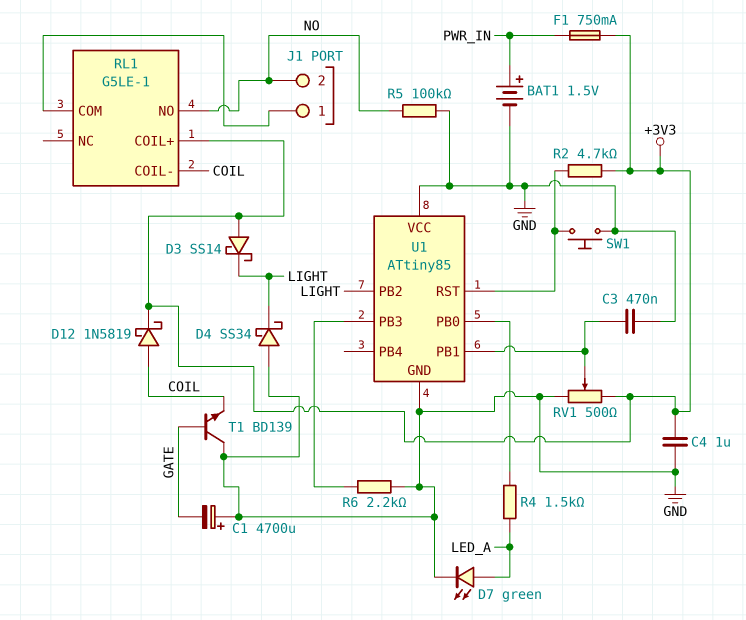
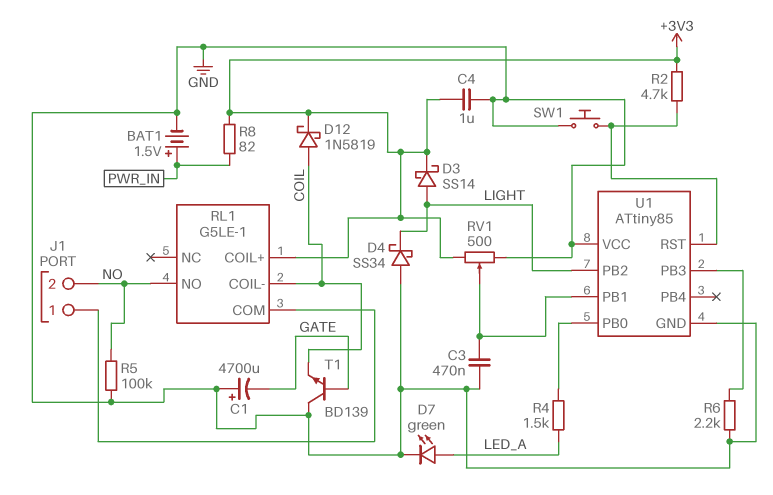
D3: schottky SS14 (A +3V3, K LIGHT) -> schottky SS14 (A LIGHT, K +3V3)
F1: 750mA (+3V3, PWR_IN) -> none
R8: none -> 82 (+3V3, PWR_IN)

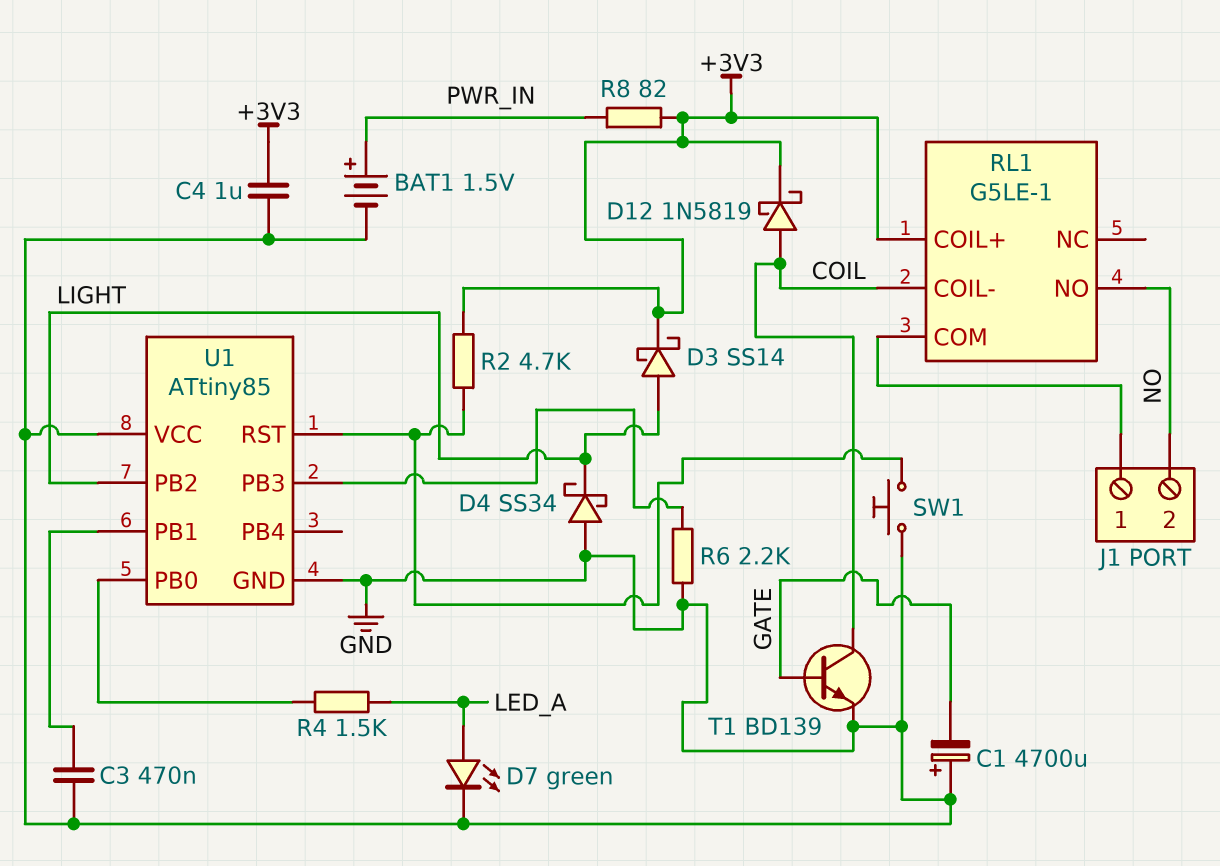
R5: 100k (GND, NO) -> none
RV1: 500 (+3V3, GND, wiper U1/PB1) -> none
T1: NPN BD139 (B GATE, C GND, E COIL) -> NPN BD139 (B GATE, C COIL, E GND)

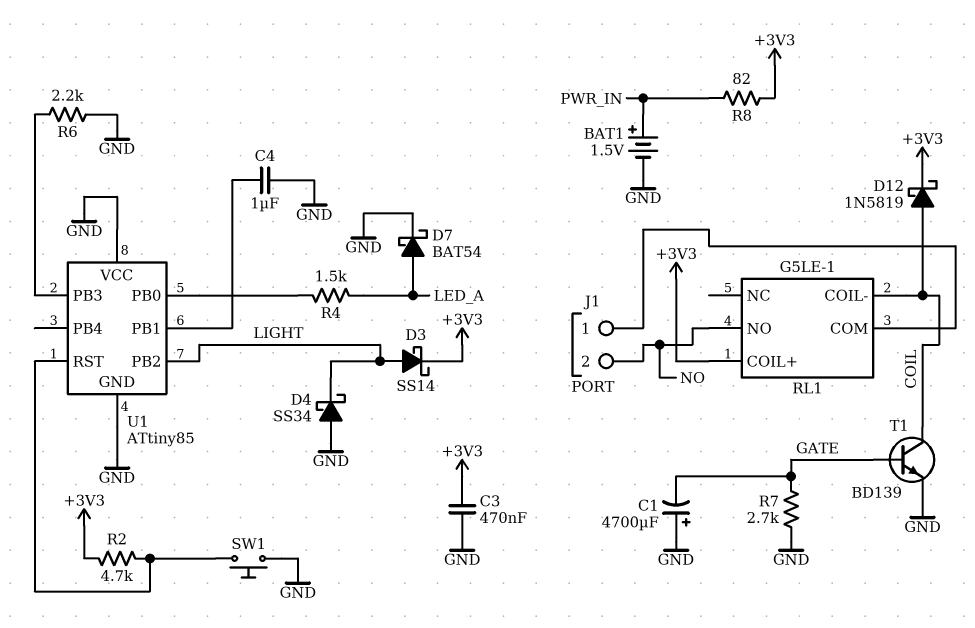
C3: 470nF (GND, U1/PB1) -> 470nF (+3V3, GND)
C4: 1uF (+3V3, GND) -> 1uF (GND, U1/PB1)
D7: LED green (A LED_A, K GND) -> schottky BAT54 (A LED_A, K GND)
R7: none -> 2.7k (GATE, GND)

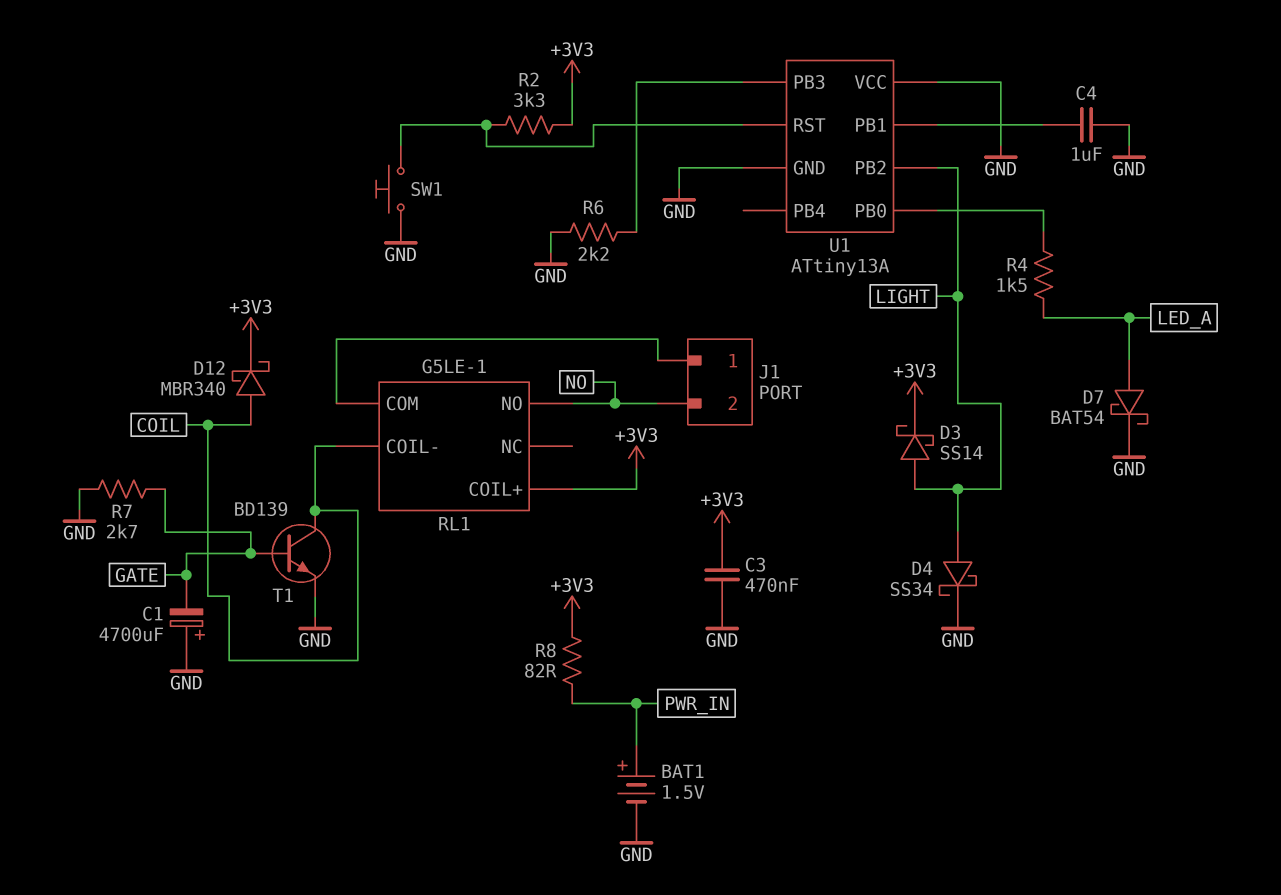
D4: schottky SS34 (A GND, K LIGHT) -> schottky SS34 (A LIGHT, K GND)
D12: schottky 1N5819 (A COIL, K +3V3) -> schottky MBR340 (A COIL, K +3V3)
R2: 4.7k (+3V3, U1/RST) -> 3.3k (+3V3, U1/RST)
U1: ATtiny85 -> ATtiny13A

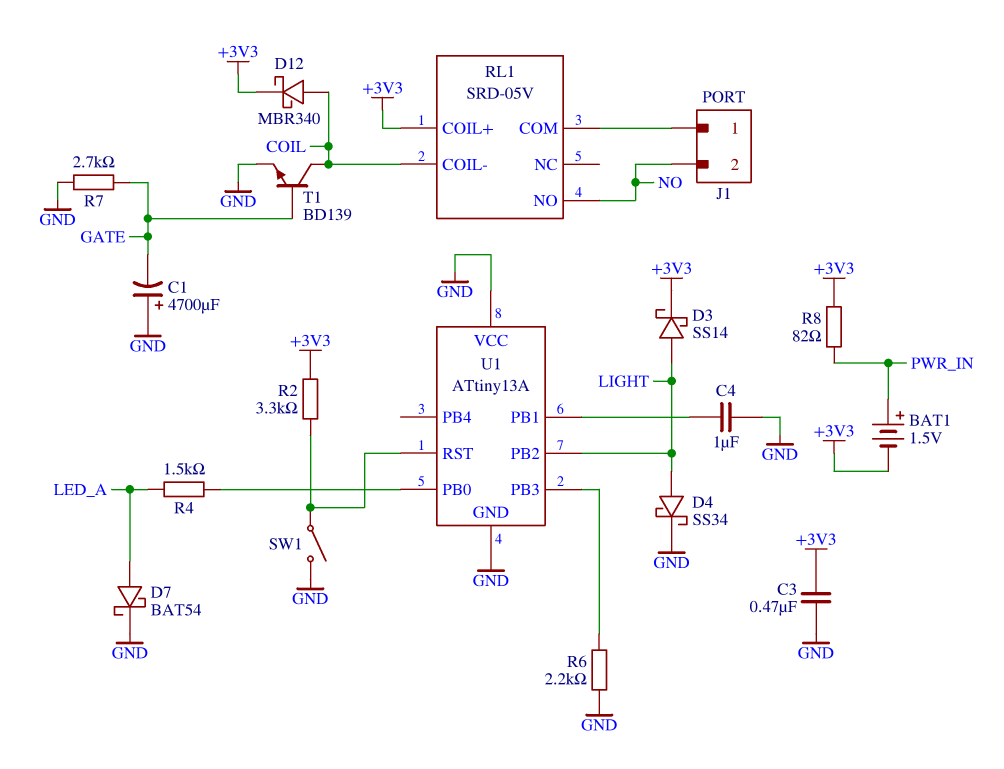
BAT1: 1.5V (plus PWR_IN, minus GND) -> 1.5V (plus PWR_IN, minus +3V3)
RL1: G5LE-1 -> SRD-05V
SW1: button (GND, U1/RST) -> switch (GND, U1/RST)

